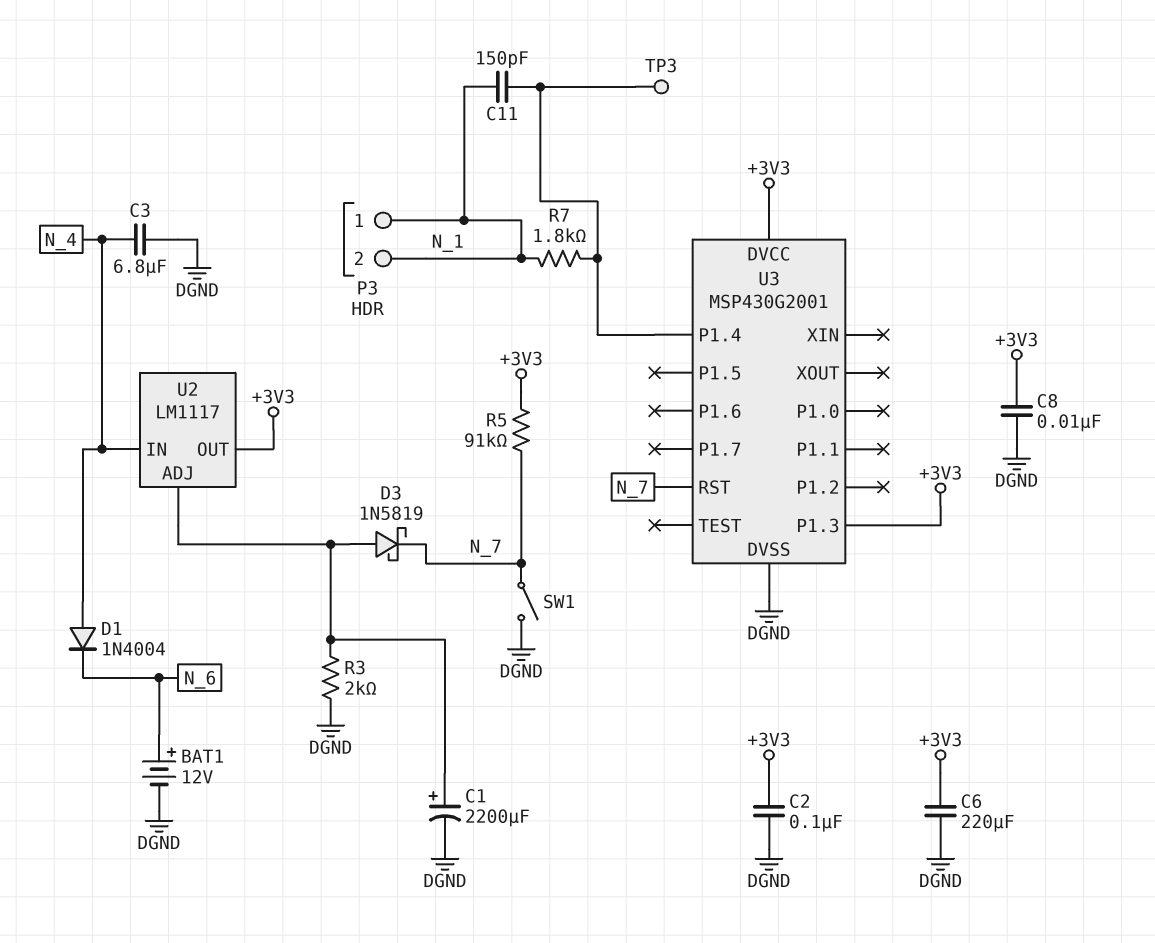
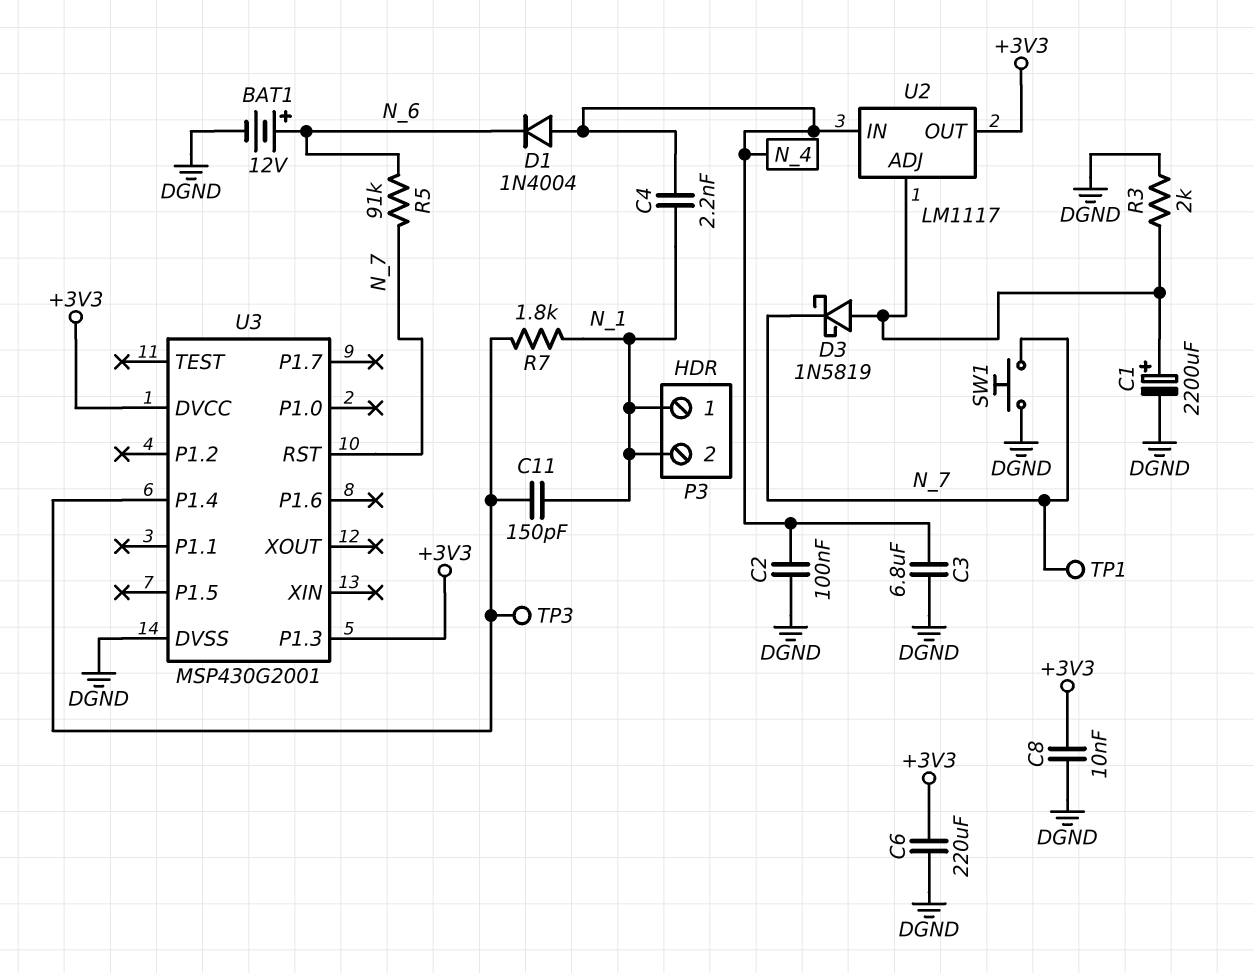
C2: 100nF (+3V3, DGND) -> 100nF (DGND, N_4)
C4: none -> 2.2nF (N_1, N_4)
R5: 91k (+3V3, N_7) -> 91k (N_6, N_7)
SW1: switch (DGND, N_7) -> button (DGND, N_7)
TP1: none -> test point (N_7)

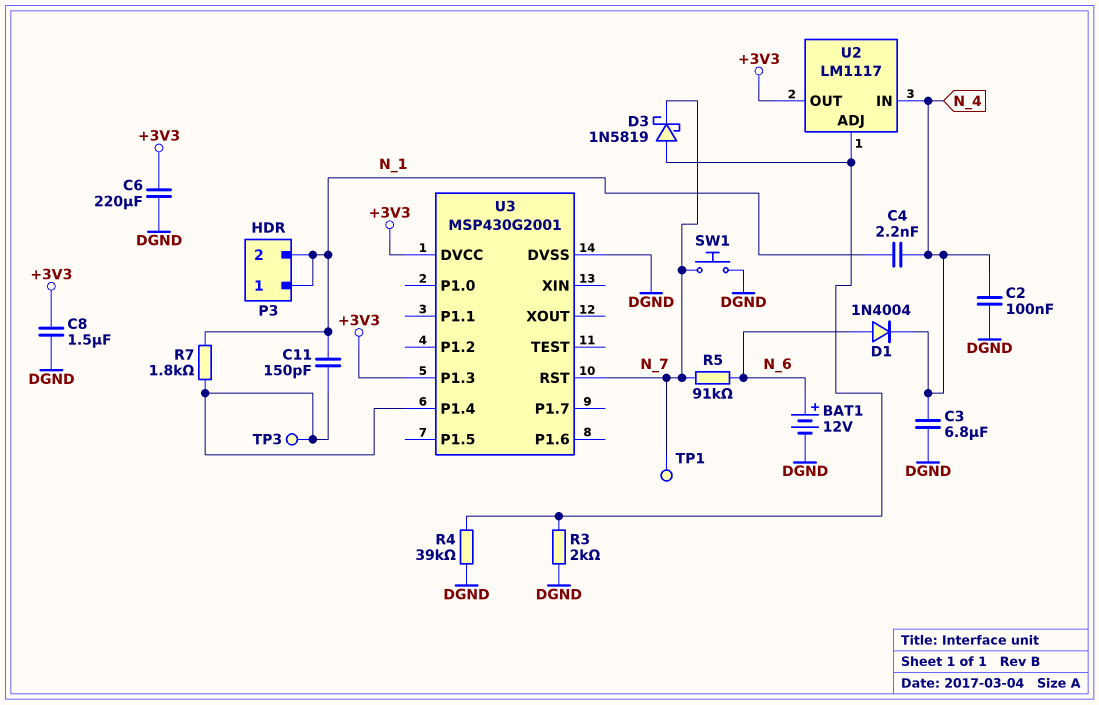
C1: 2200uF (plus U2/ADJ, minus DGND) -> none
C8: 10nF (+3V3, DGND) -> 1.5uF (+3V3, DGND)
D1: diode 1N4004 (A N_4, K N_6) -> diode 1N4004 (A N_6, K N_4)
R4: none -> 39k (DGND, U2/ADJ)

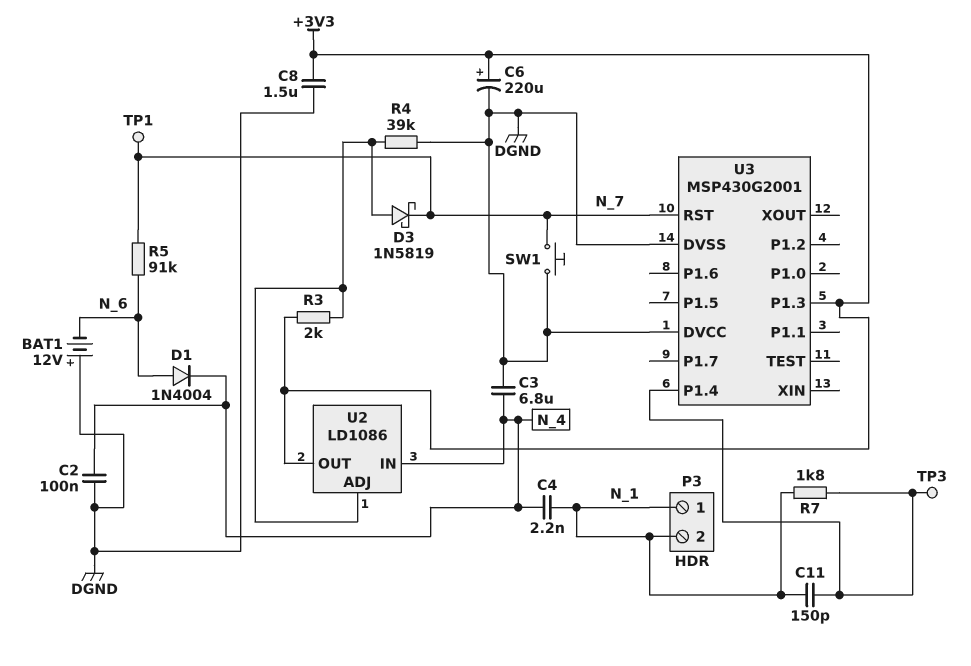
BAT1: 12V (plus N_6, minus DGND) -> 12V (plus DGND, minus N_6)
C6: 220uF (+3V3, DGND) -> 220uF (plus +3V3, minus DGND)
R3: 2k (DGND, U2/ADJ) -> 2k (+3V3, U2/ADJ)
U2: LM1117 -> LD1086
U3 pin DVCC: +3V3 -> DGND

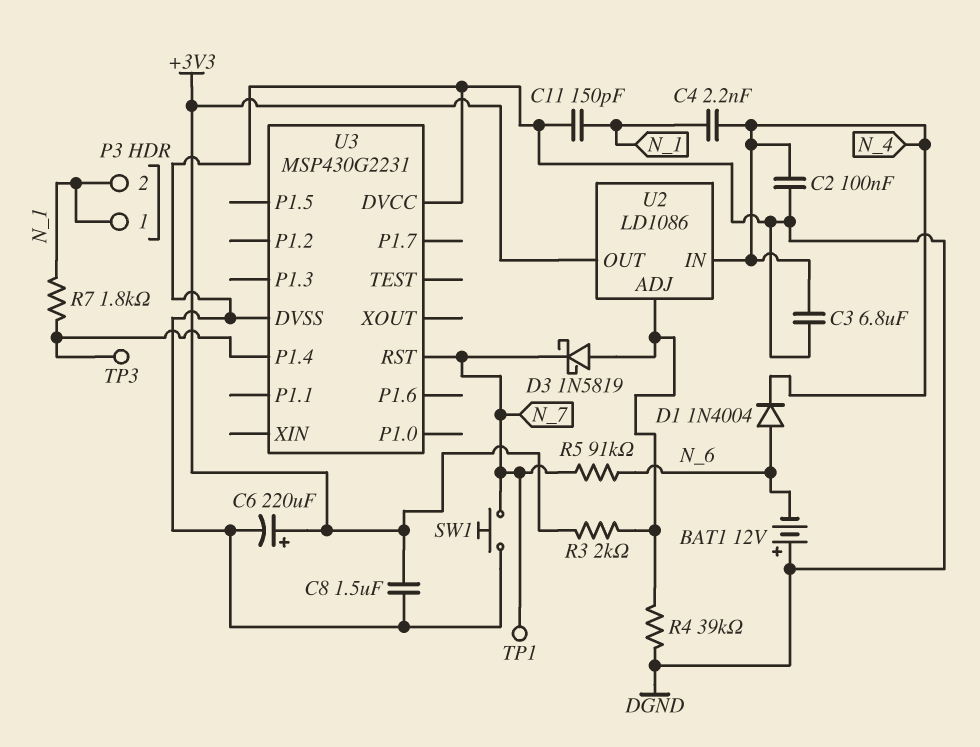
C11: 150pF (N_1, U3/P1.4) -> 150pF (DGND, N_1)
U3: MSP430G2001 -> MSP430G2231
U3 pin P1.3: +3V3 -> none

